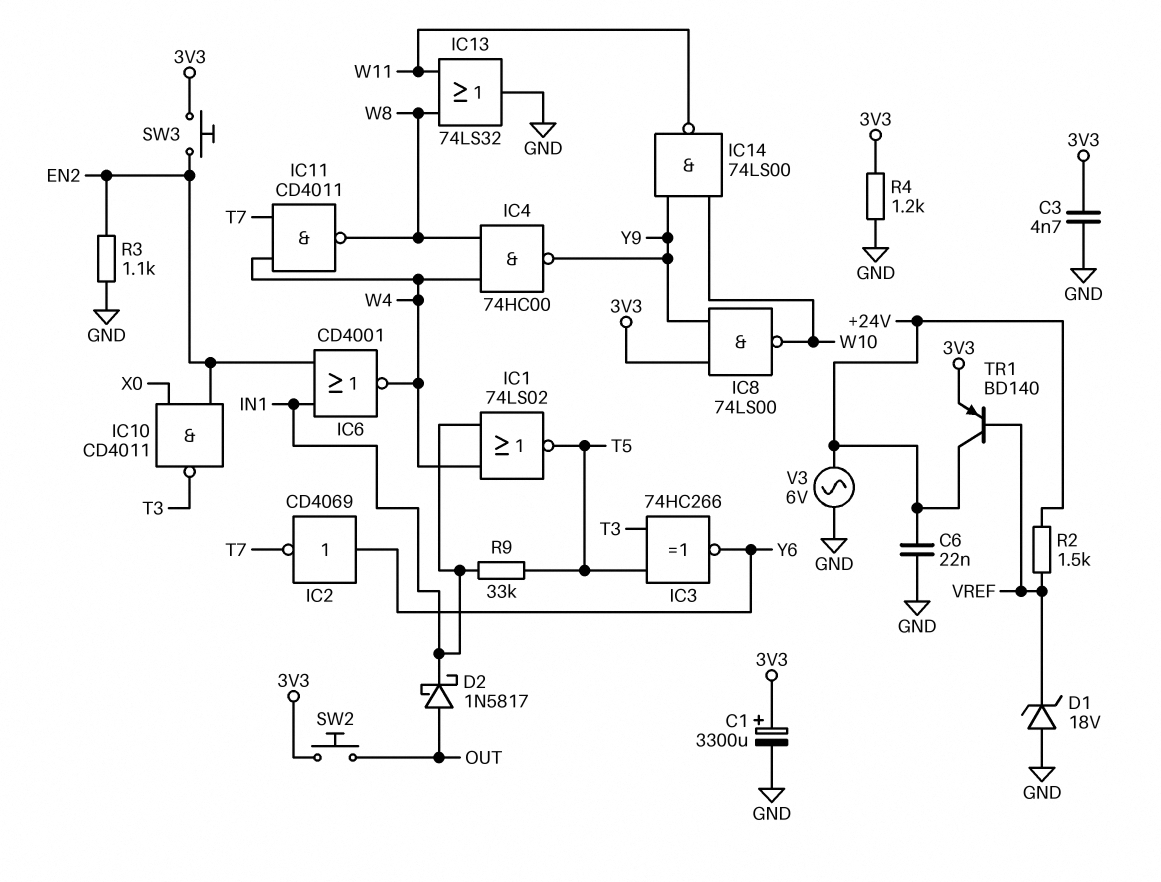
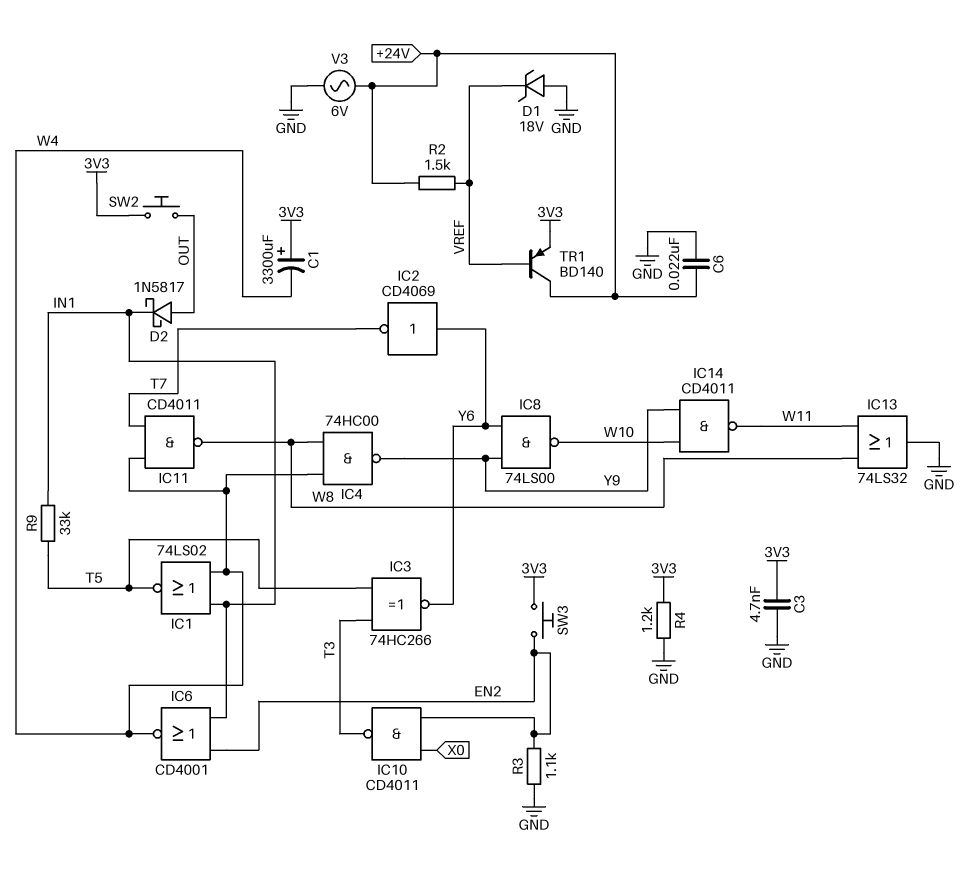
C1: 3300uF (plus 3V3, minus GND) -> 3300uF (plus 3V3, minus W4)
IC8: NAND 74LS00 (in 3V3, in Y9, out W10) -> NAND 74LS00 (in Y6, in Y9, out W10)
IC14: NAND 74LS00 (in W10, in Y9, out W11) -> NAND CD4011 (in W10, in Y9, out W11)

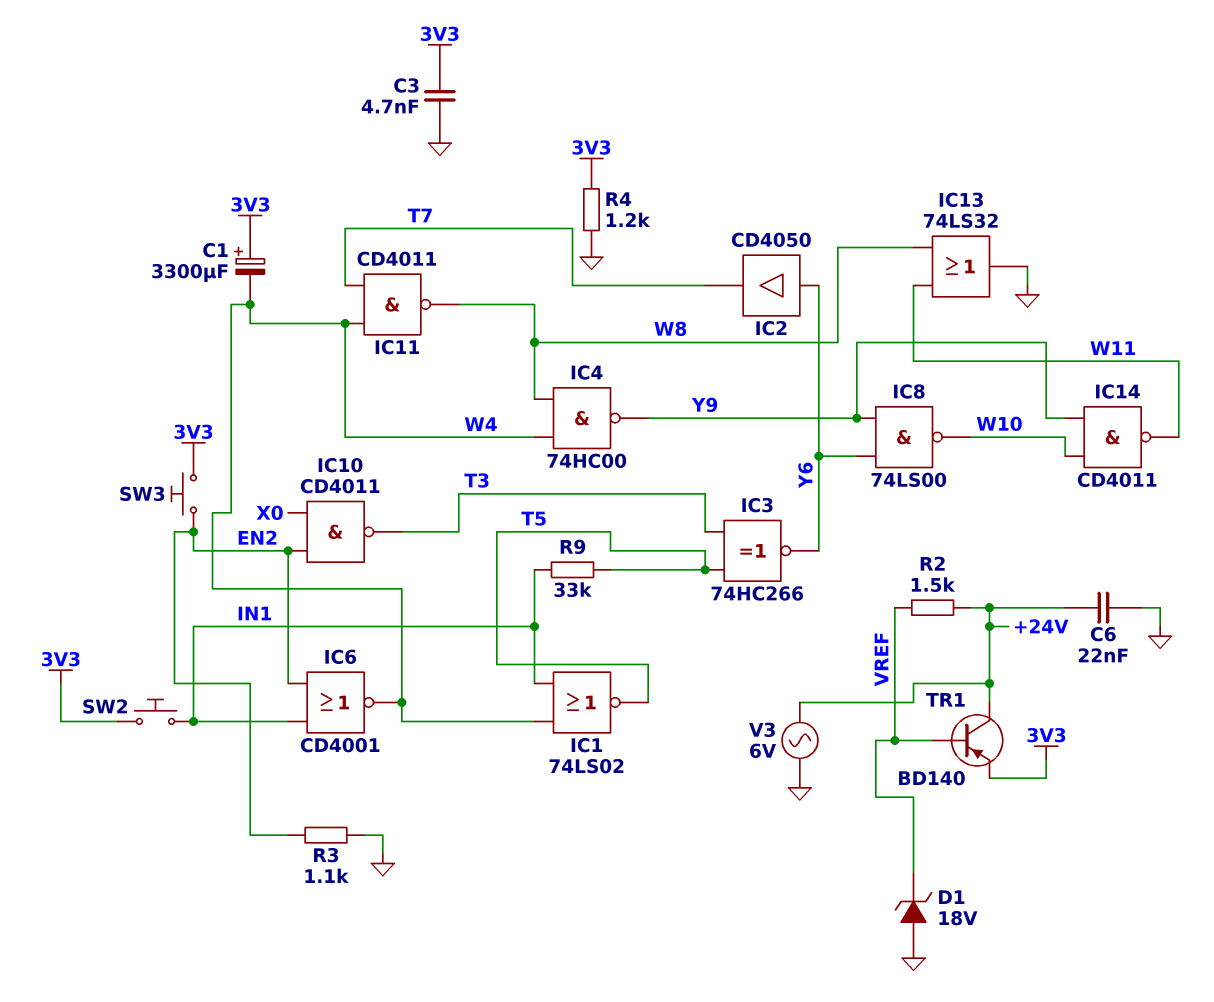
D2: schottky 1N5817 (A OUT, K IN1) -> none
IC2: NOT CD4069 (in Y6, out T7) -> buffer CD4050 (in Y6, out T7)
SW2: button (3V3, OUT) -> button (3V3, IN1)

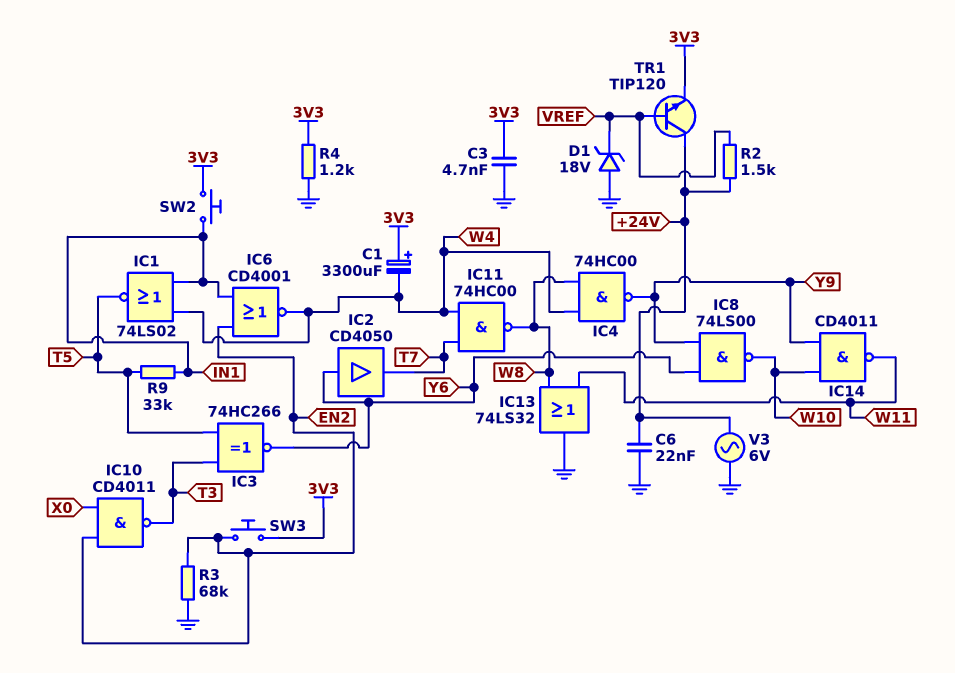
IC11: NAND CD4011 (in T7, in W4, out W8) -> NAND 74HC00 (in T7, in W4, out W8)
R3: 1.1k (EN2, GND) -> 68k (EN2, GND)
TR1: PNP BD140 (B VREF, C +24V, E 3V3) -> NPN TIP120 (B VREF, C +24V, E 3V3)

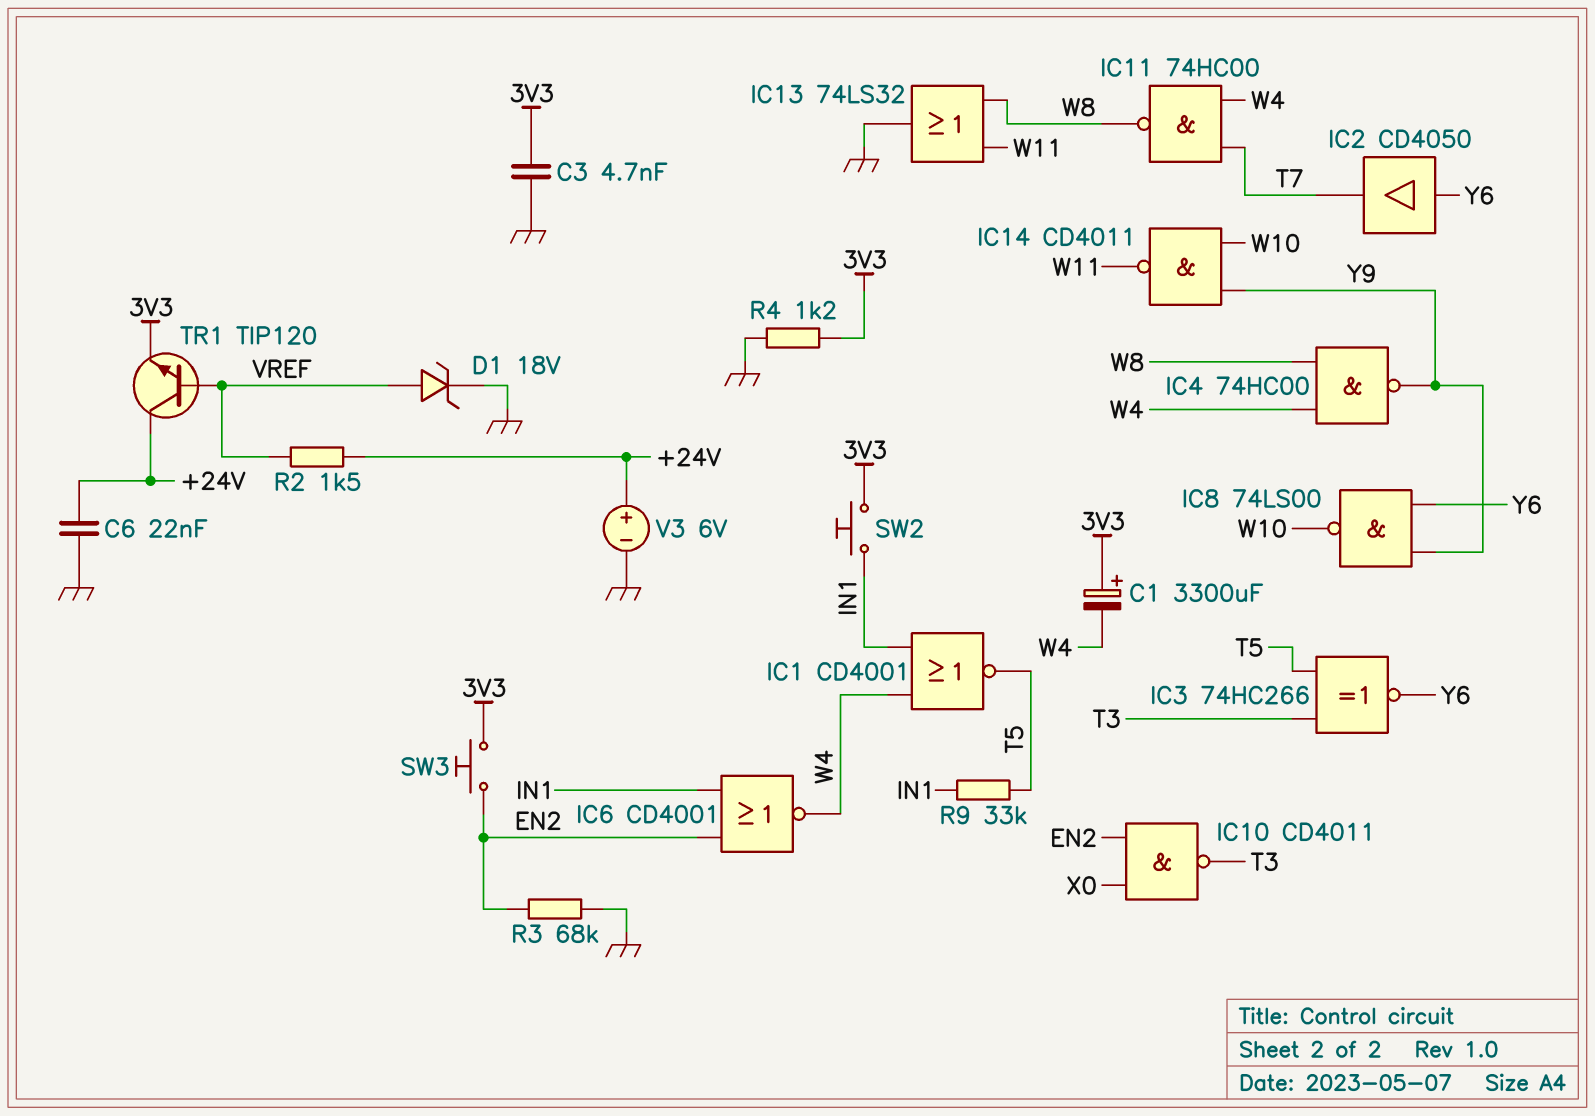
D1: zener 18V (A GND, K VREF) -> zener 18V (A VREF, K GND)
IC1: NOR 74LS02 (in IN1, in W4, out T5) -> NOR CD4001 (in IN1, in W4, out T5)
V3: AC 6V (+24V, GND) -> 6V (plus +24V, minus GND)

